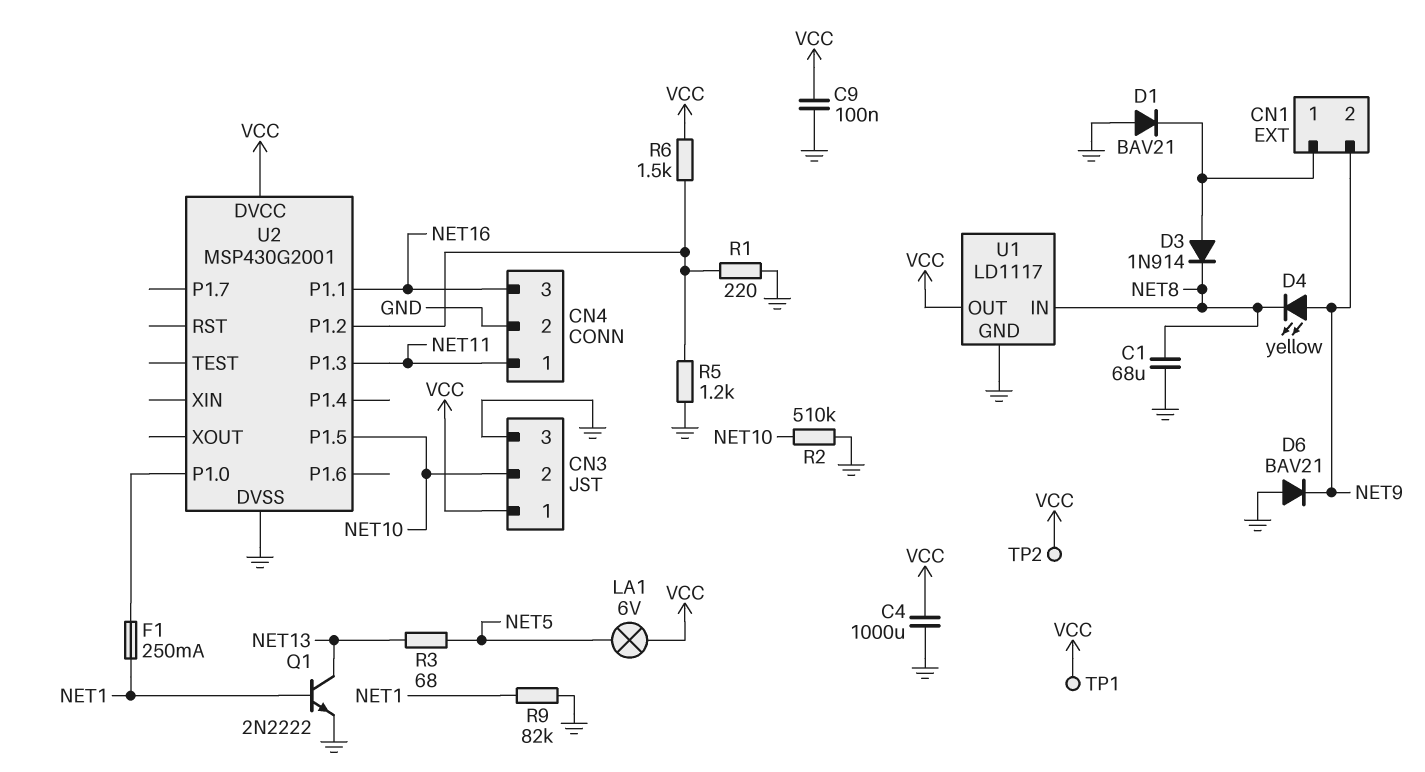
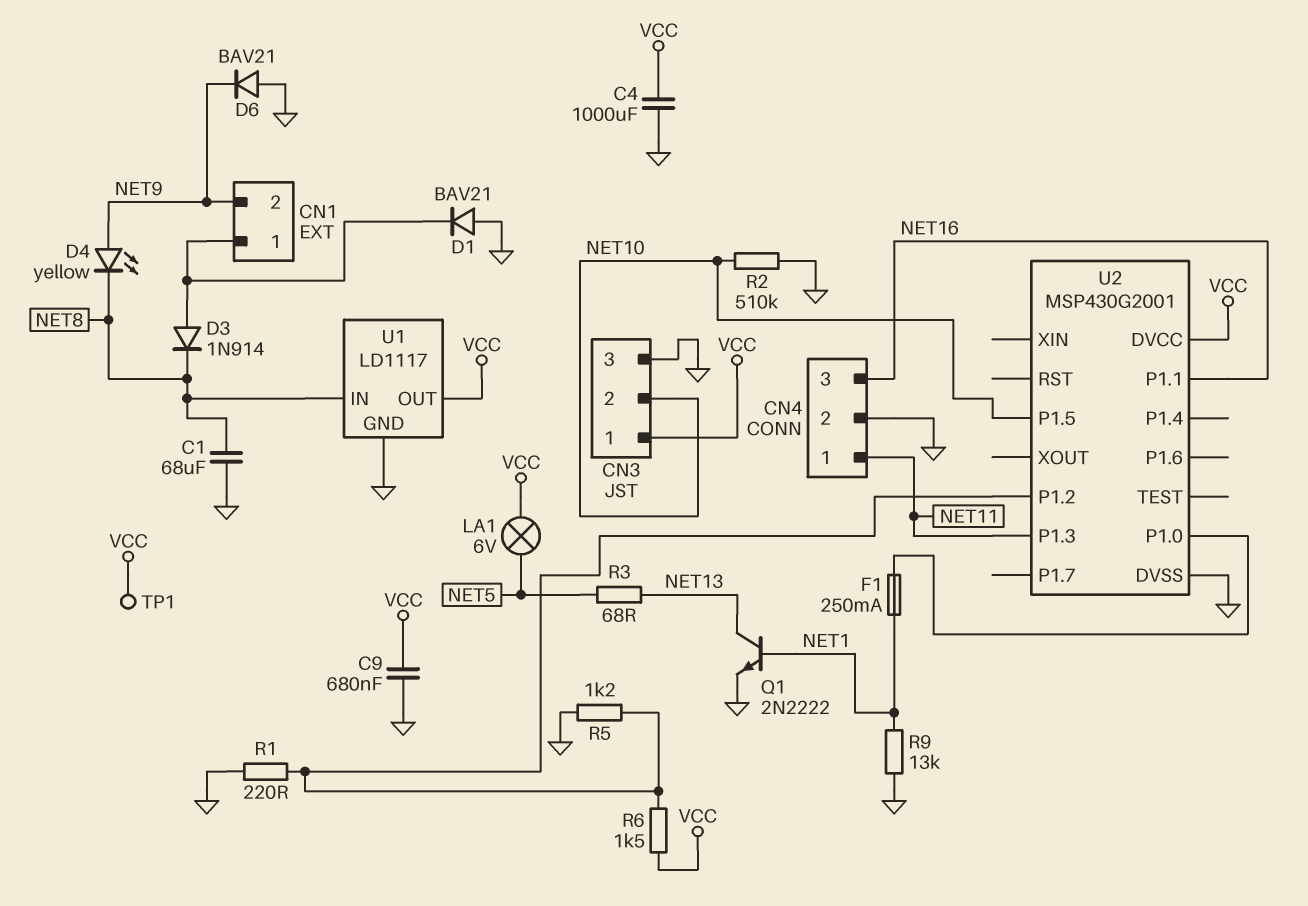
C9: 100nF (GND, VCC) -> 680nF (GND, VCC)
R9: 82k (GND, NET1) -> 13k (GND, NET1)
TP2: test point (VCC) -> none

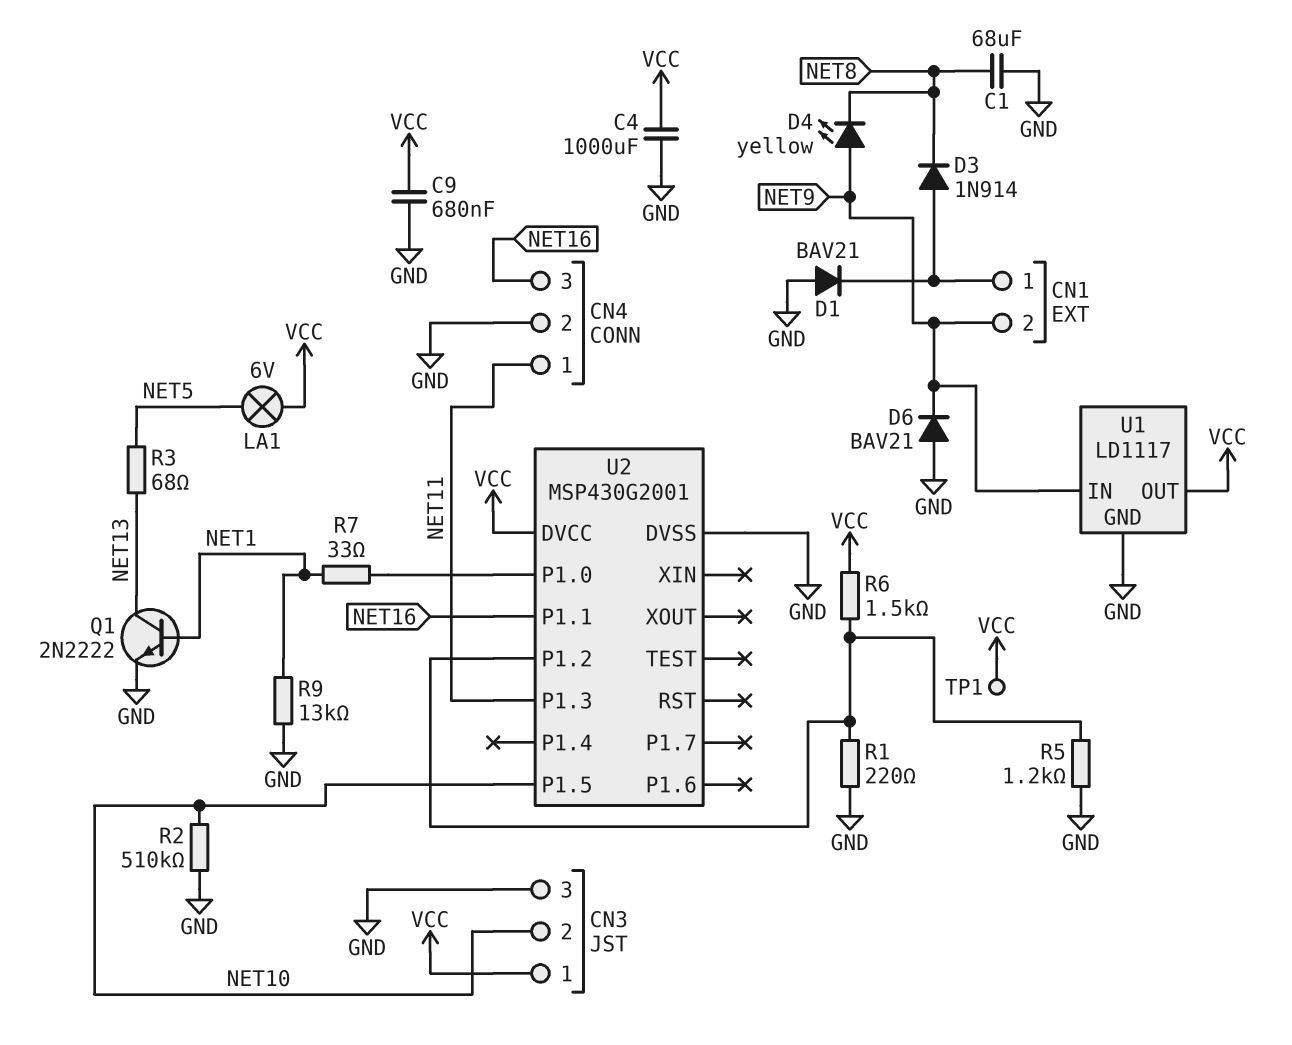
F1: 250mA (NET1, U2/P1.0) -> none
R7: none -> 33 (NET1, U2/P1.0)
U1 pin IN: NET8 -> NET9

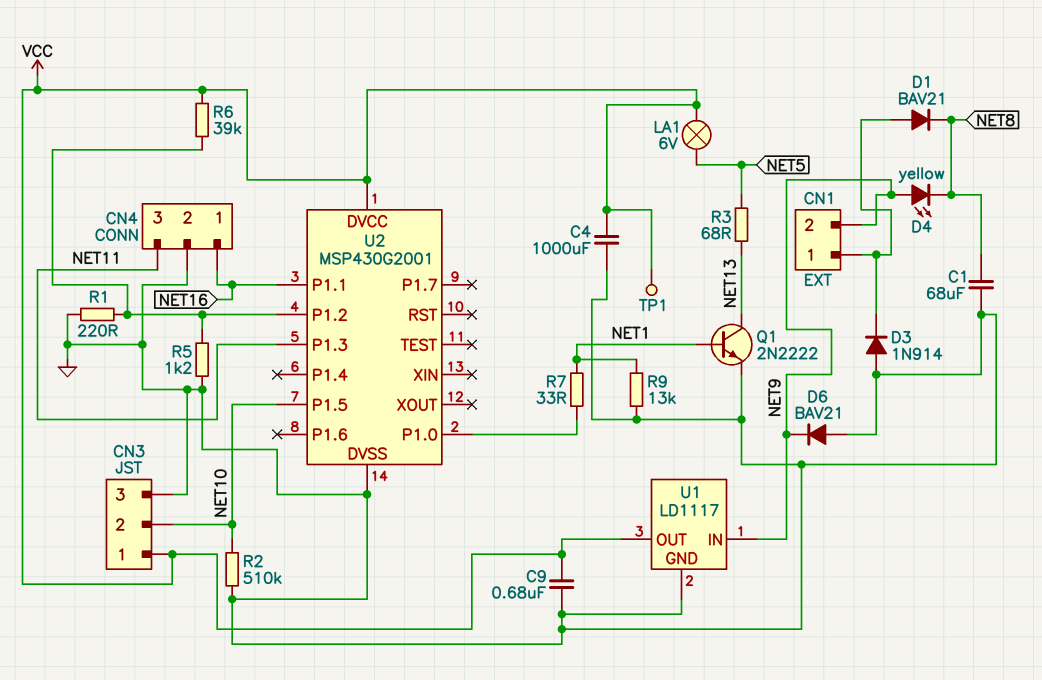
CN4 pin 1: NET11 -> NET16
CN4 pin 3: NET16 -> NET11
D1: diode BAV21 (A GND, K CN1/1) -> diode BAV21 (A CN1/1, K NET8)
D3: diode 1N914 (A CN1/1, K NET8) -> diode 1N914 (A GND, K CN1/1)
R6: 1.5k (U2/P1.2, VCC) -> 39k (U2/P1.2, VCC)

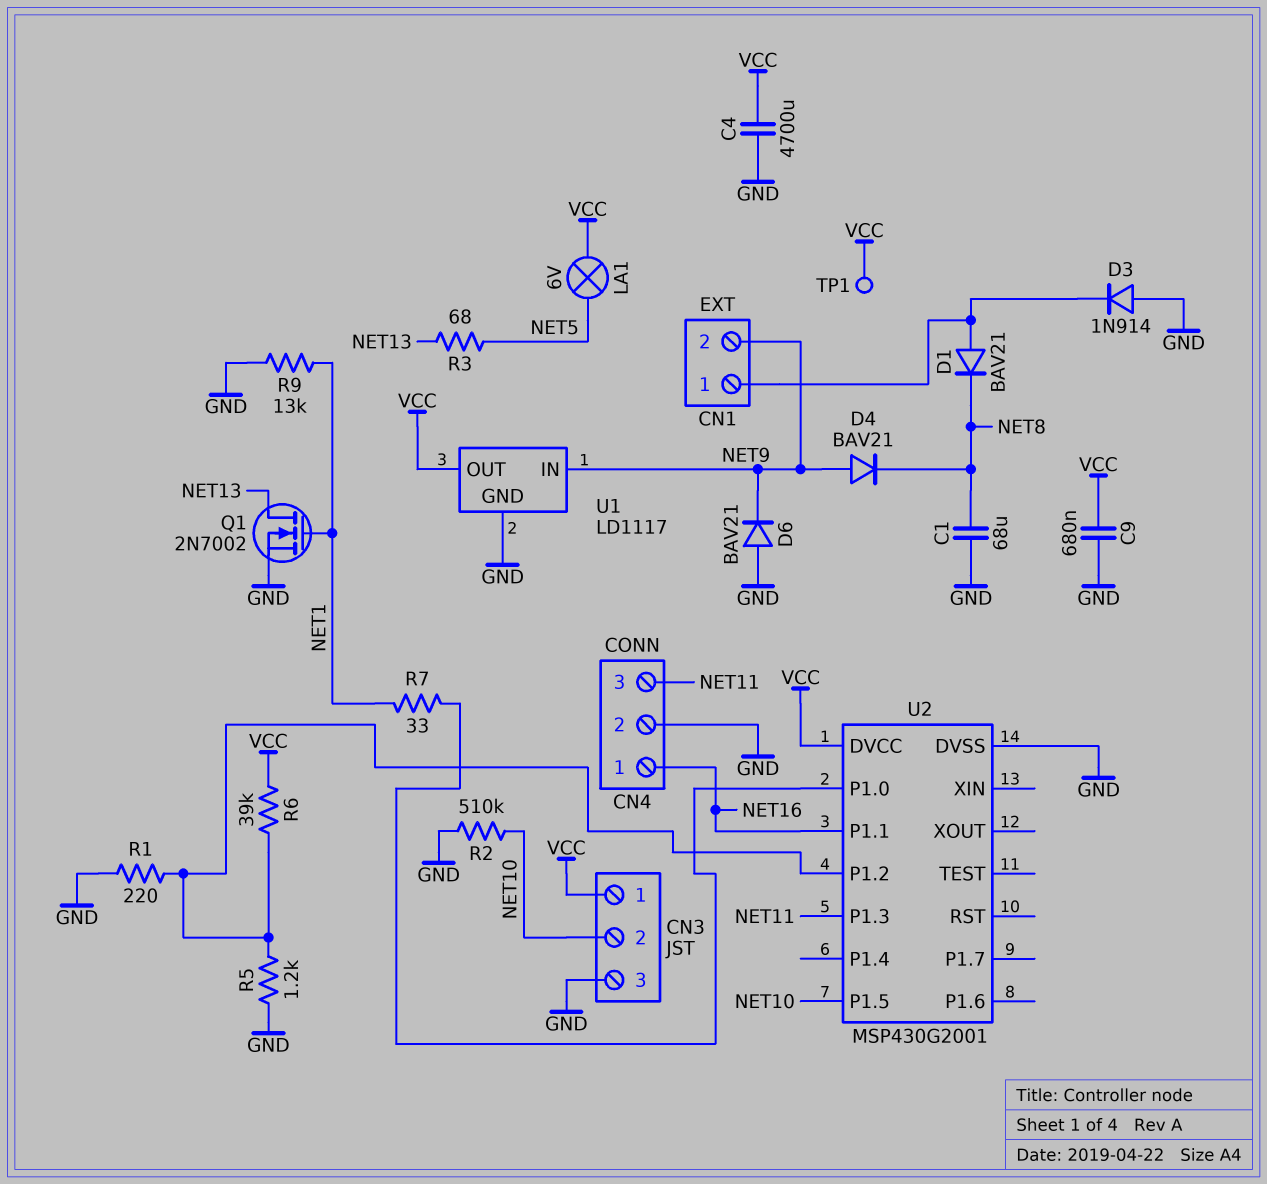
C4: 1000uF (GND, VCC) -> 4700uF (GND, VCC)
D4: LED yellow (A NET9, K NET8) -> diode BAV21 (A NET9, K NET8)
Q1: NPN 2N2222 (B NET1, C NET13, E GND) -> NMOS 2N7002 (G NET1, D NET13, S GND)

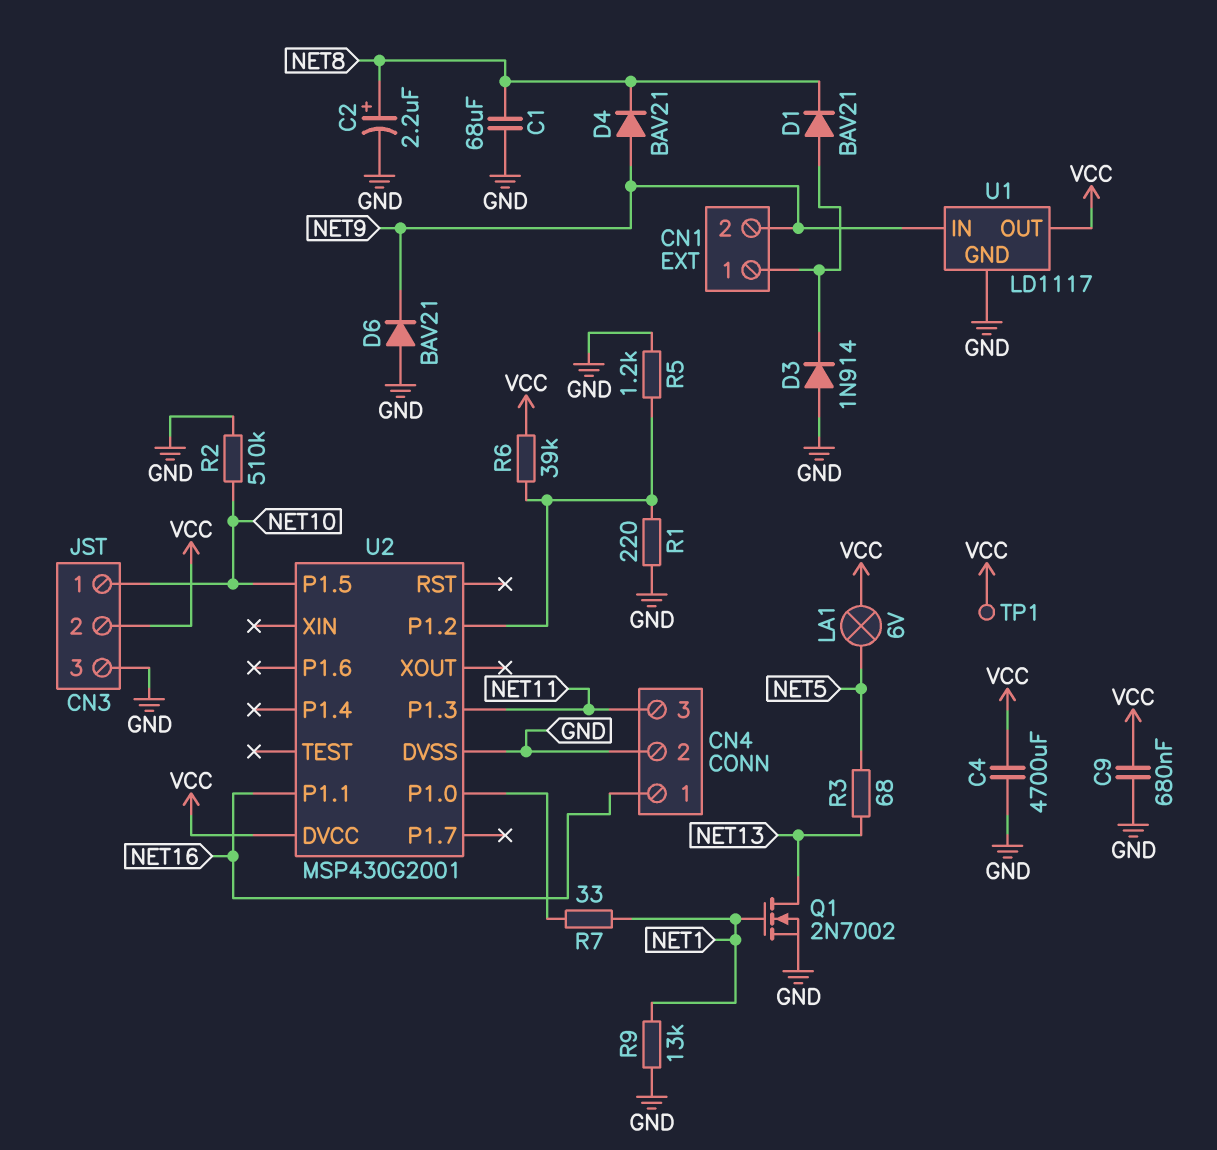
C2: none -> 2.2uF (plus NET8, minus GND)
CN3 pin 1: VCC -> NET10
CN3 pin 2: NET10 -> VCC

